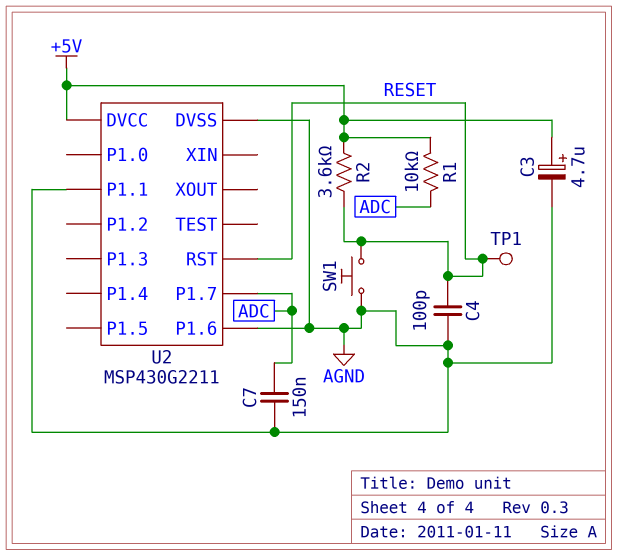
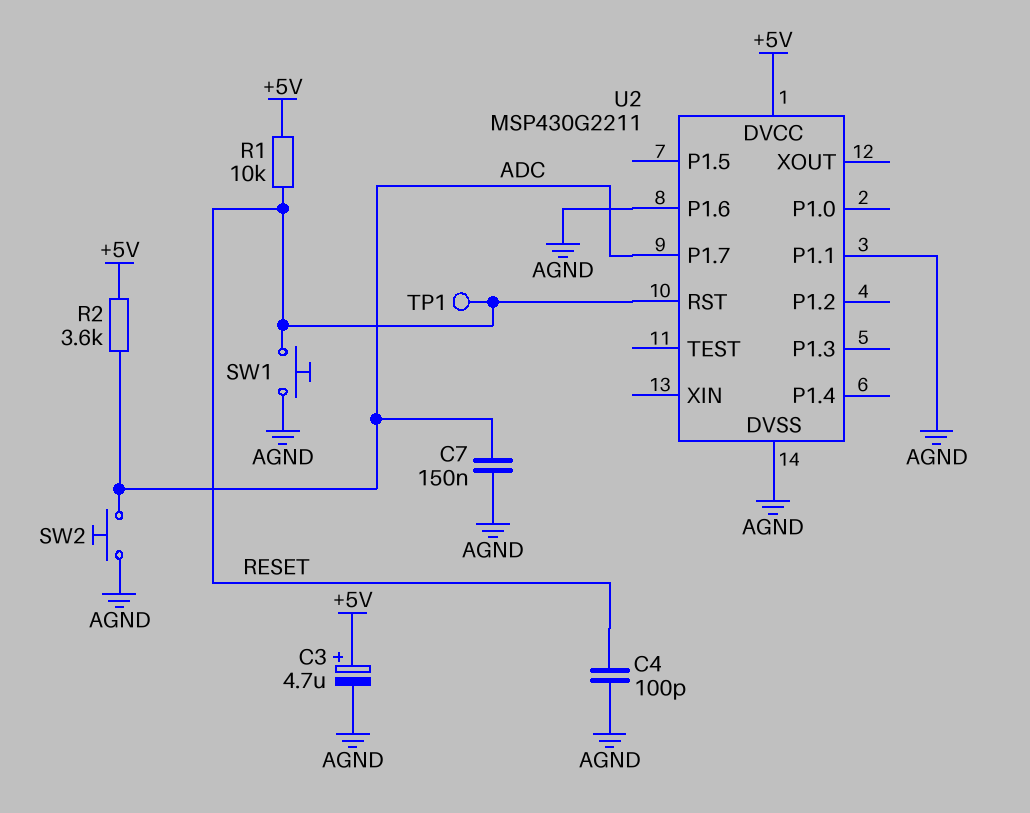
R1: 10k (+5V, ADC) -> 10k (+5V, RESET)
R2: 3.6k (+5V, RESET) -> 3.6k (+5V, ADC)
SW2: none -> button (ADC, AGND)

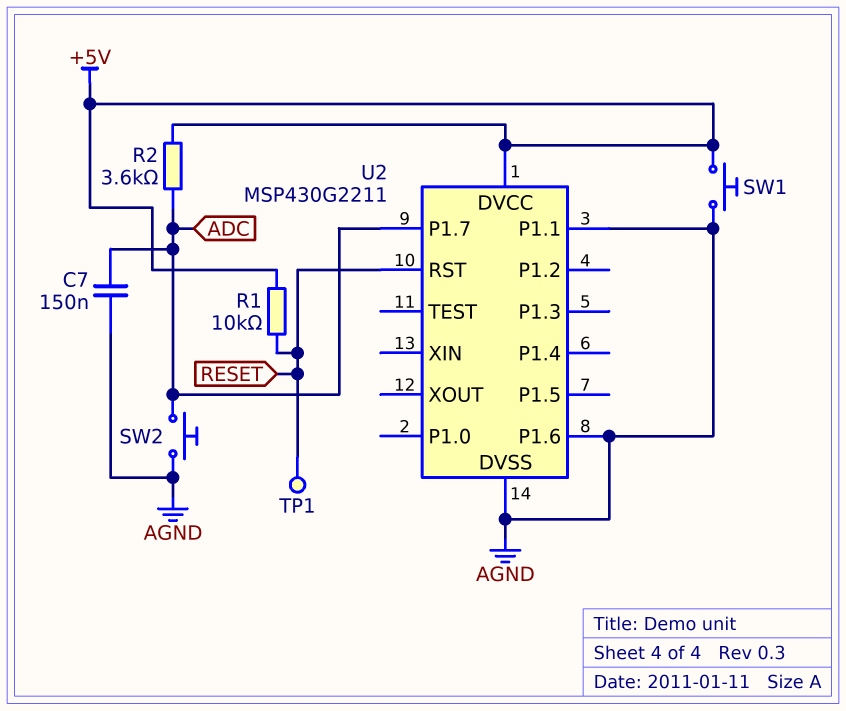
C3: 4.7uF (plus +5V, minus AGND) -> none
C4: 100pF (AGND, RESET) -> none
SW1: button (AGND, RESET) -> button (+5V, AGND)

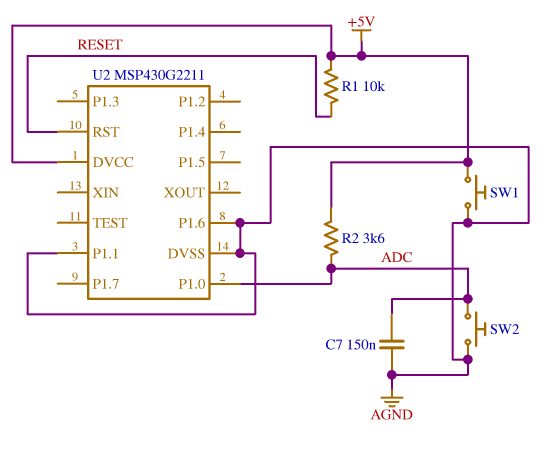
TP1: test point (RESET) -> none
U2 pin P1.0: none -> ADC
U2 pin P1.7: ADC -> none

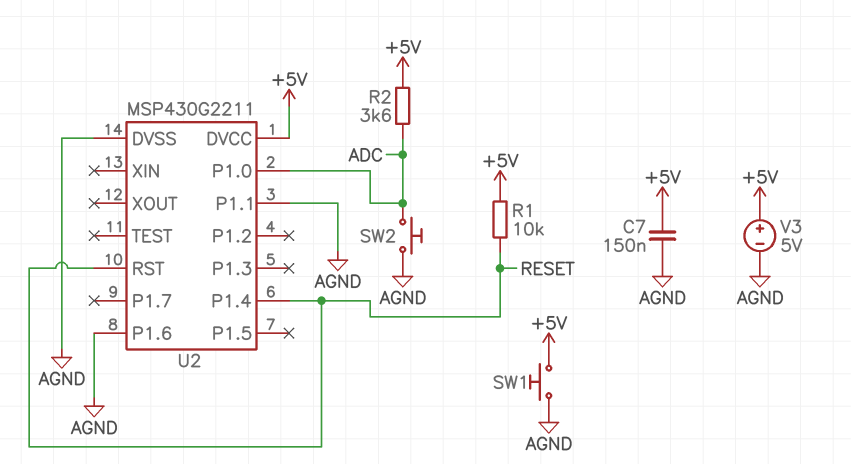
C7: 150nF (ADC, AGND) -> 150nF (+5V, AGND)
U2 pin P1.4: none -> RESET
V3: none -> 5V (plus +5V, minus AGND)

